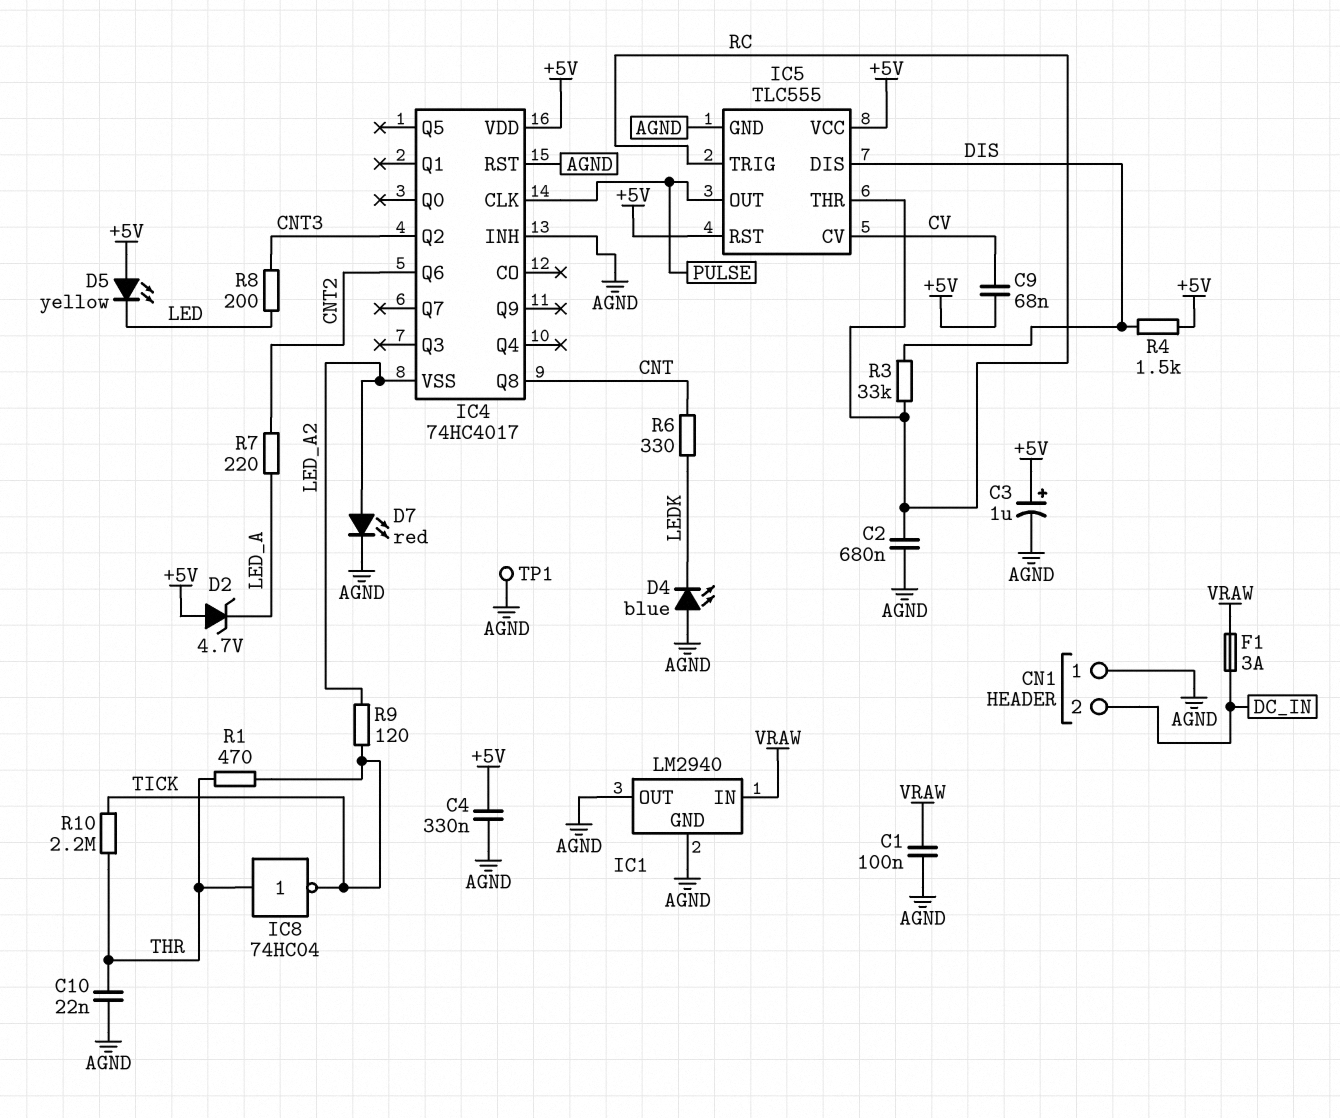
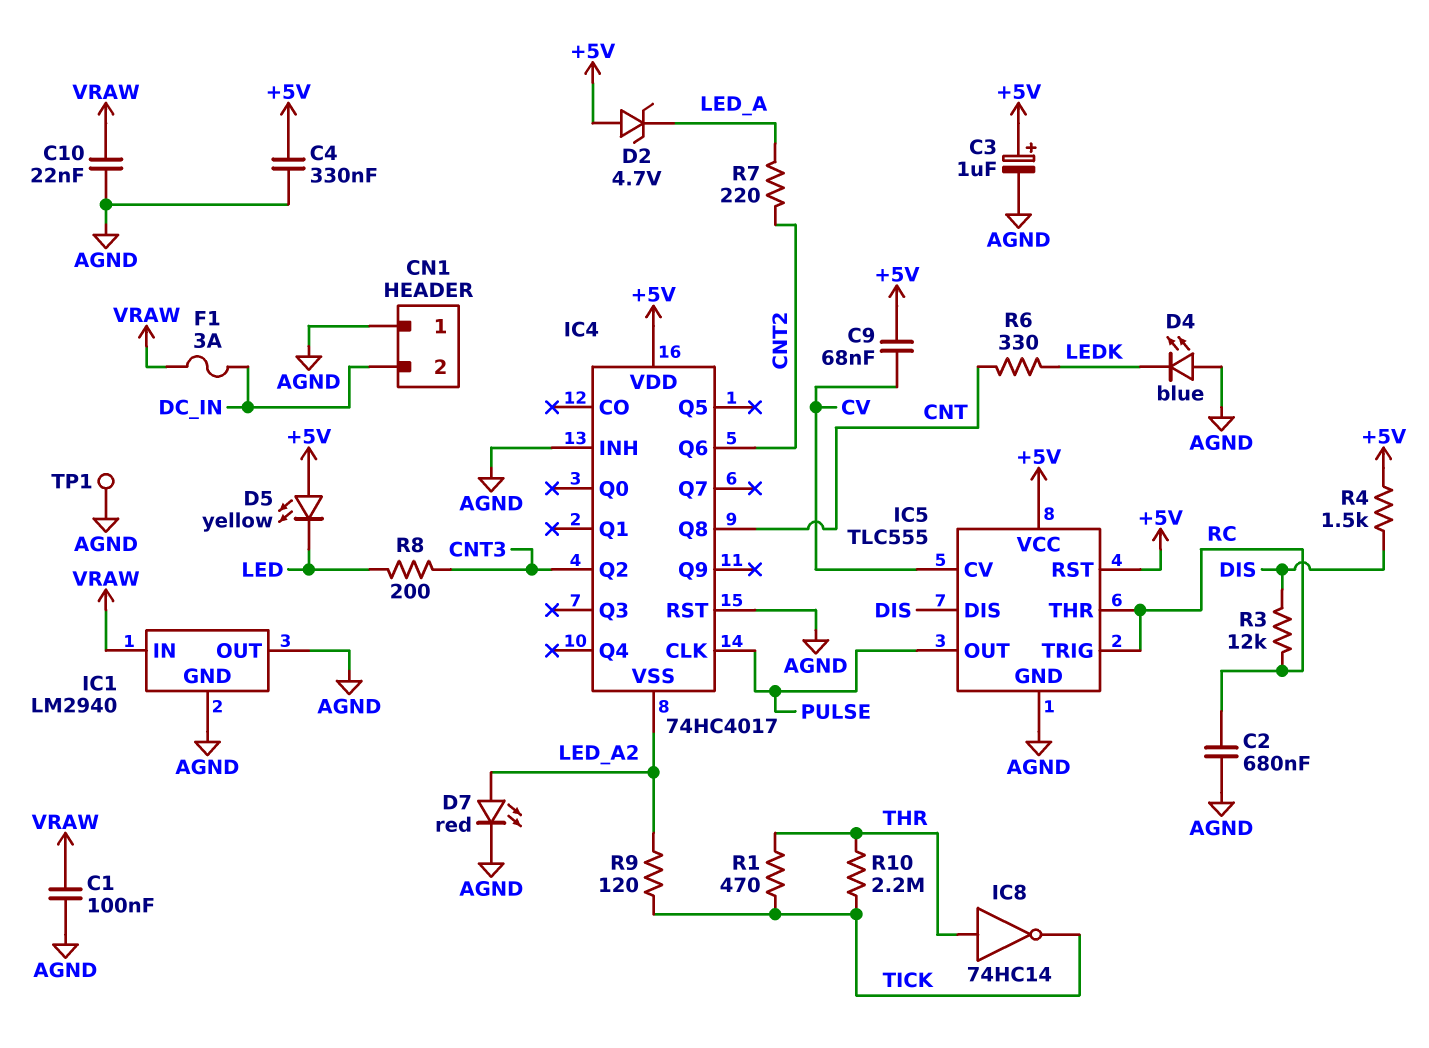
C10: 22nF (AGND, THR) -> 22nF (AGND, VRAW)
IC8: NOT 74HC04 (in THR, out TICK) -> NOT 74HC14 (in THR, out TICK)
R3: 33k (DIS, RC) -> 12k (DIS, RC)

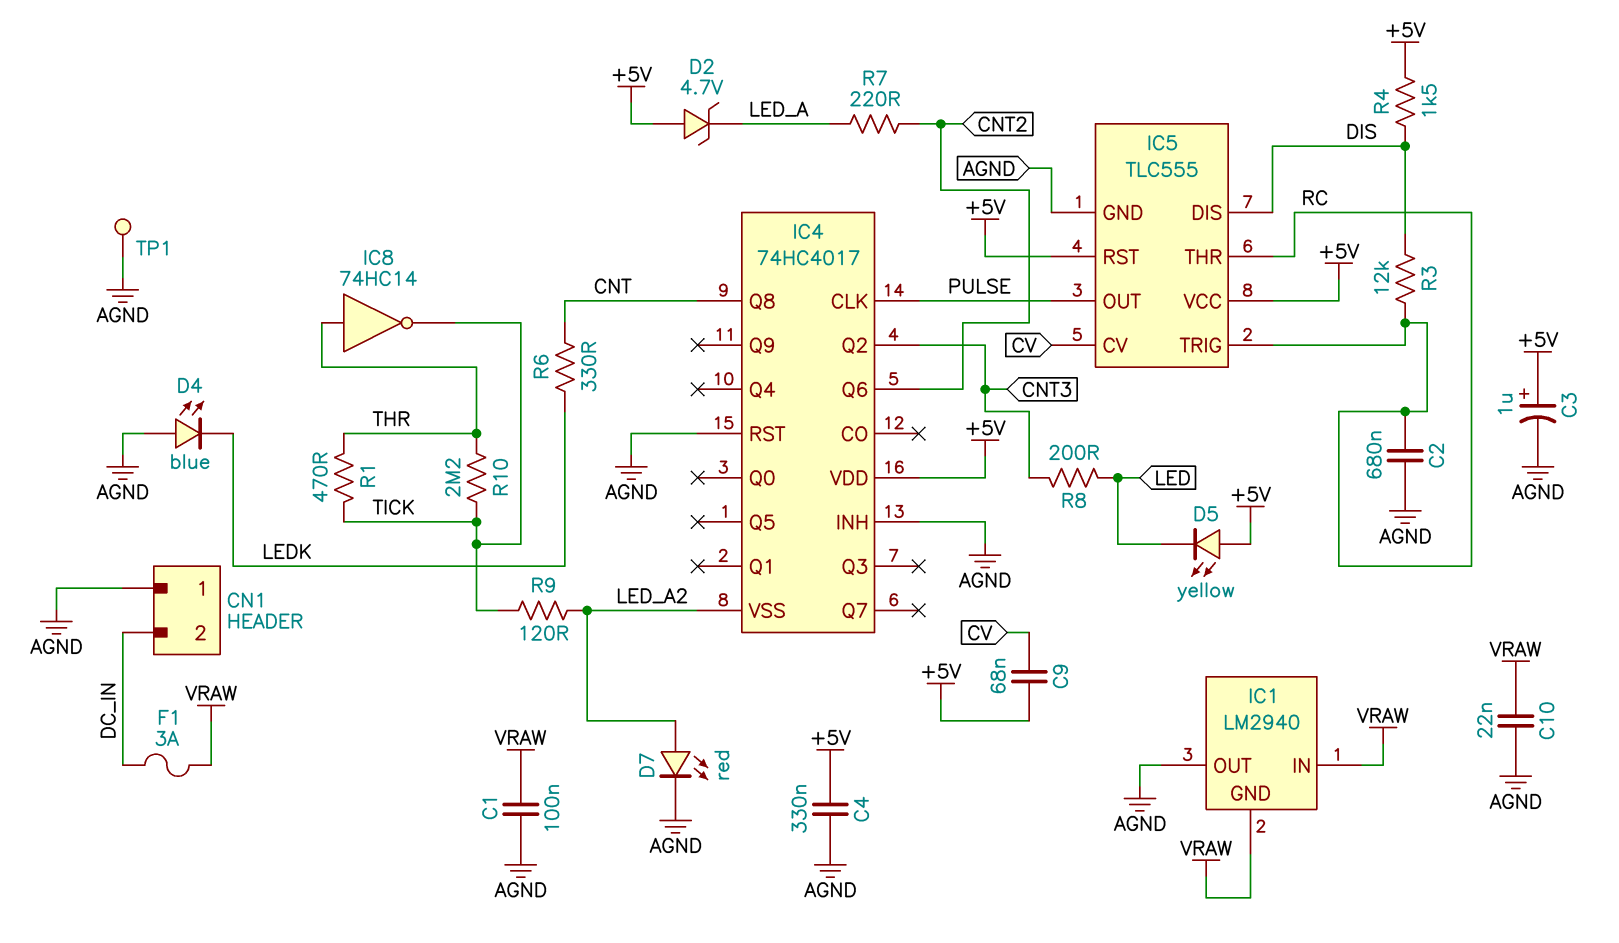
IC1 pin GND: AGND -> VRAW

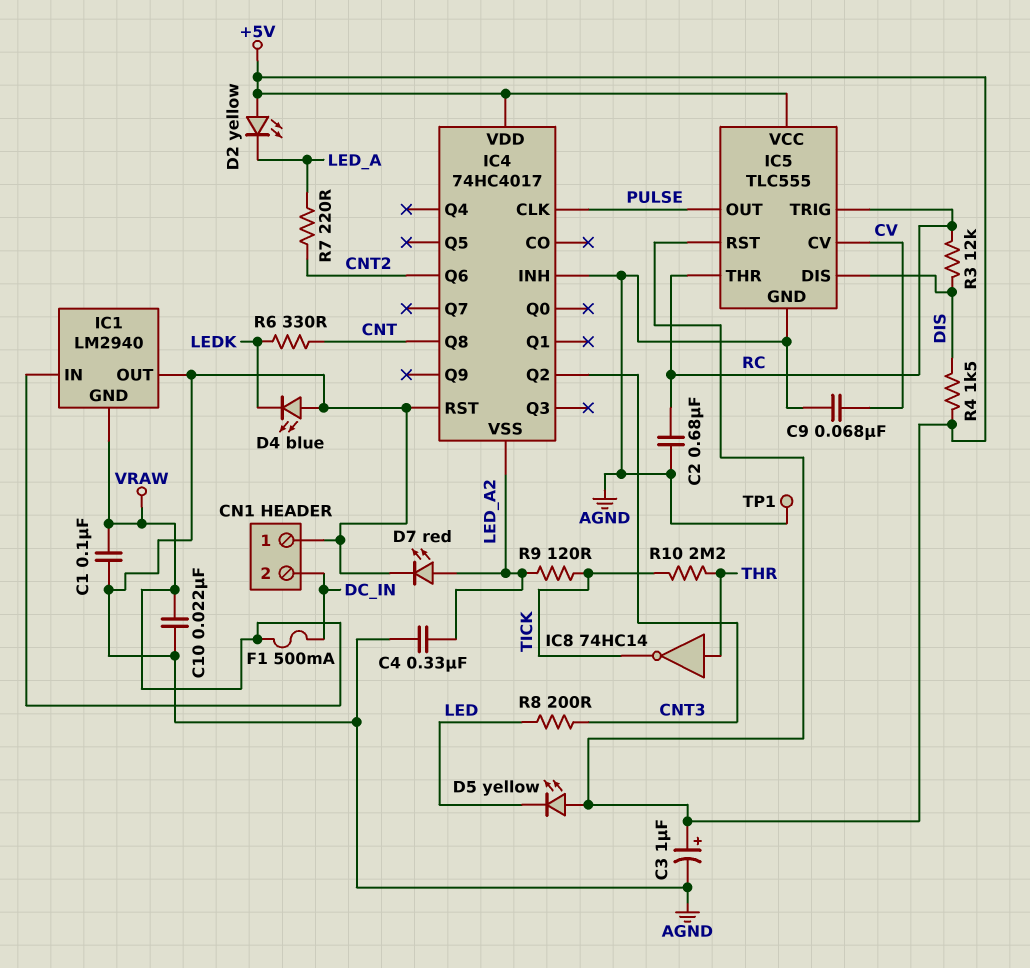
C4: 330nF (+5V, AGND) -> 330nF (AGND, LED_A2)
C9: 68nF (+5V, CV) -> 68nF (AGND, CV)
D2: zener 4.7V (A +5V, K LED_A) -> LED yellow (A +5V, K LED_A)
F1: 3A (DC_IN, VRAW) -> 500mA (DC_IN, VRAW)
R1: 470 (THR, TICK) -> none

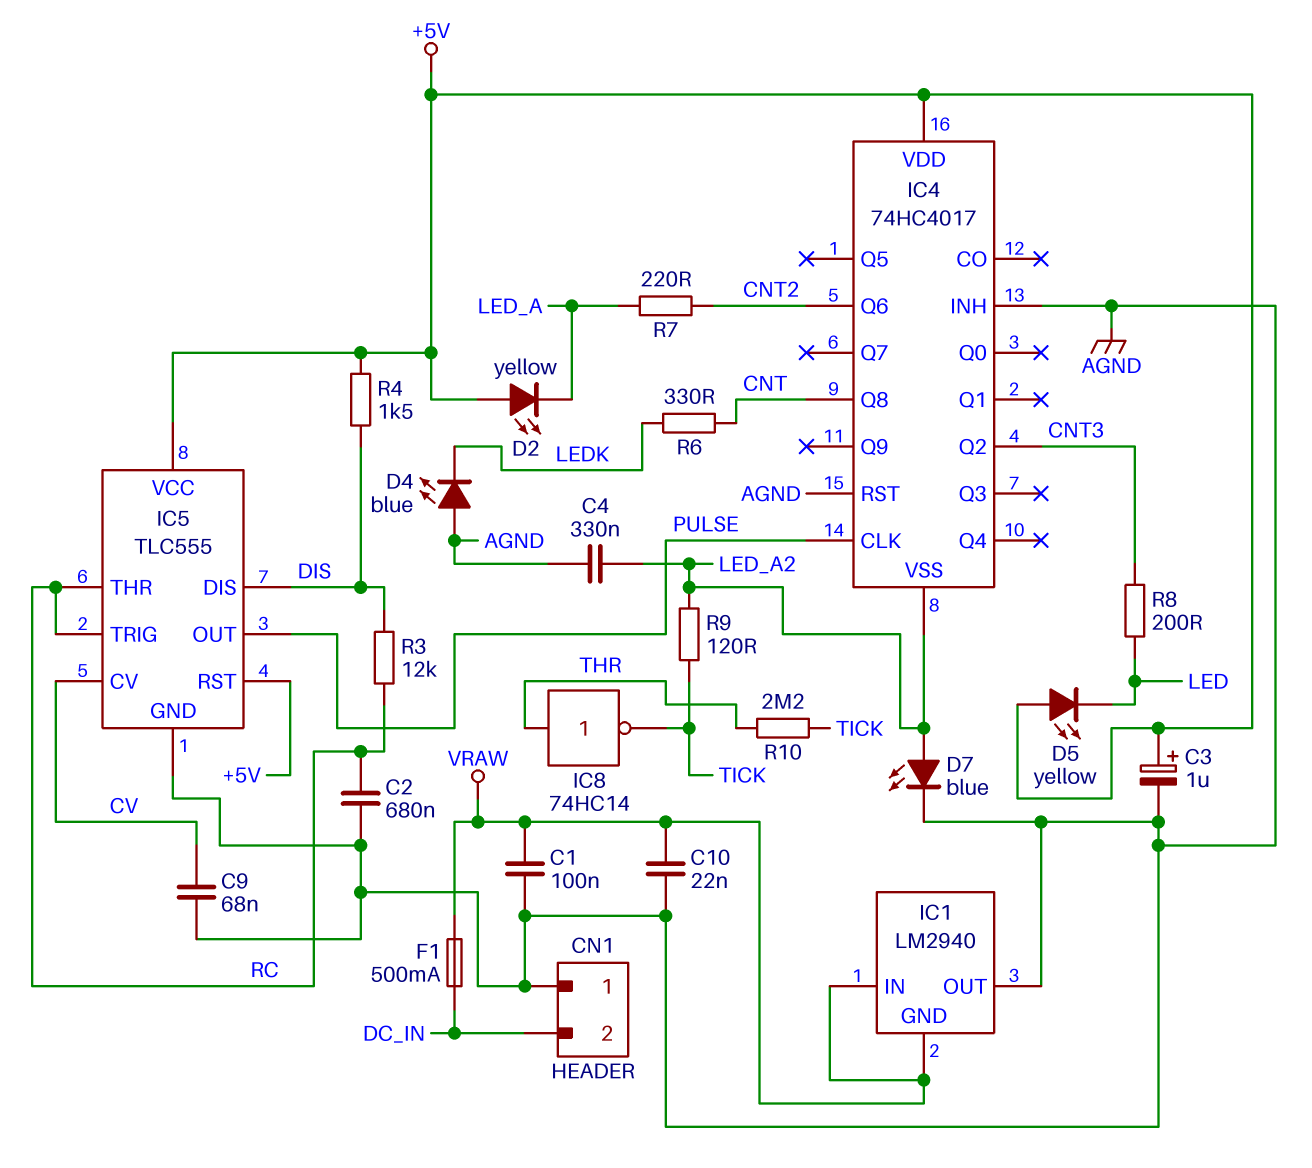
D7: LED red (A LED_A2, K AGND) -> LED blue (A LED_A2, K AGND)
TP1: test point (AGND) -> none

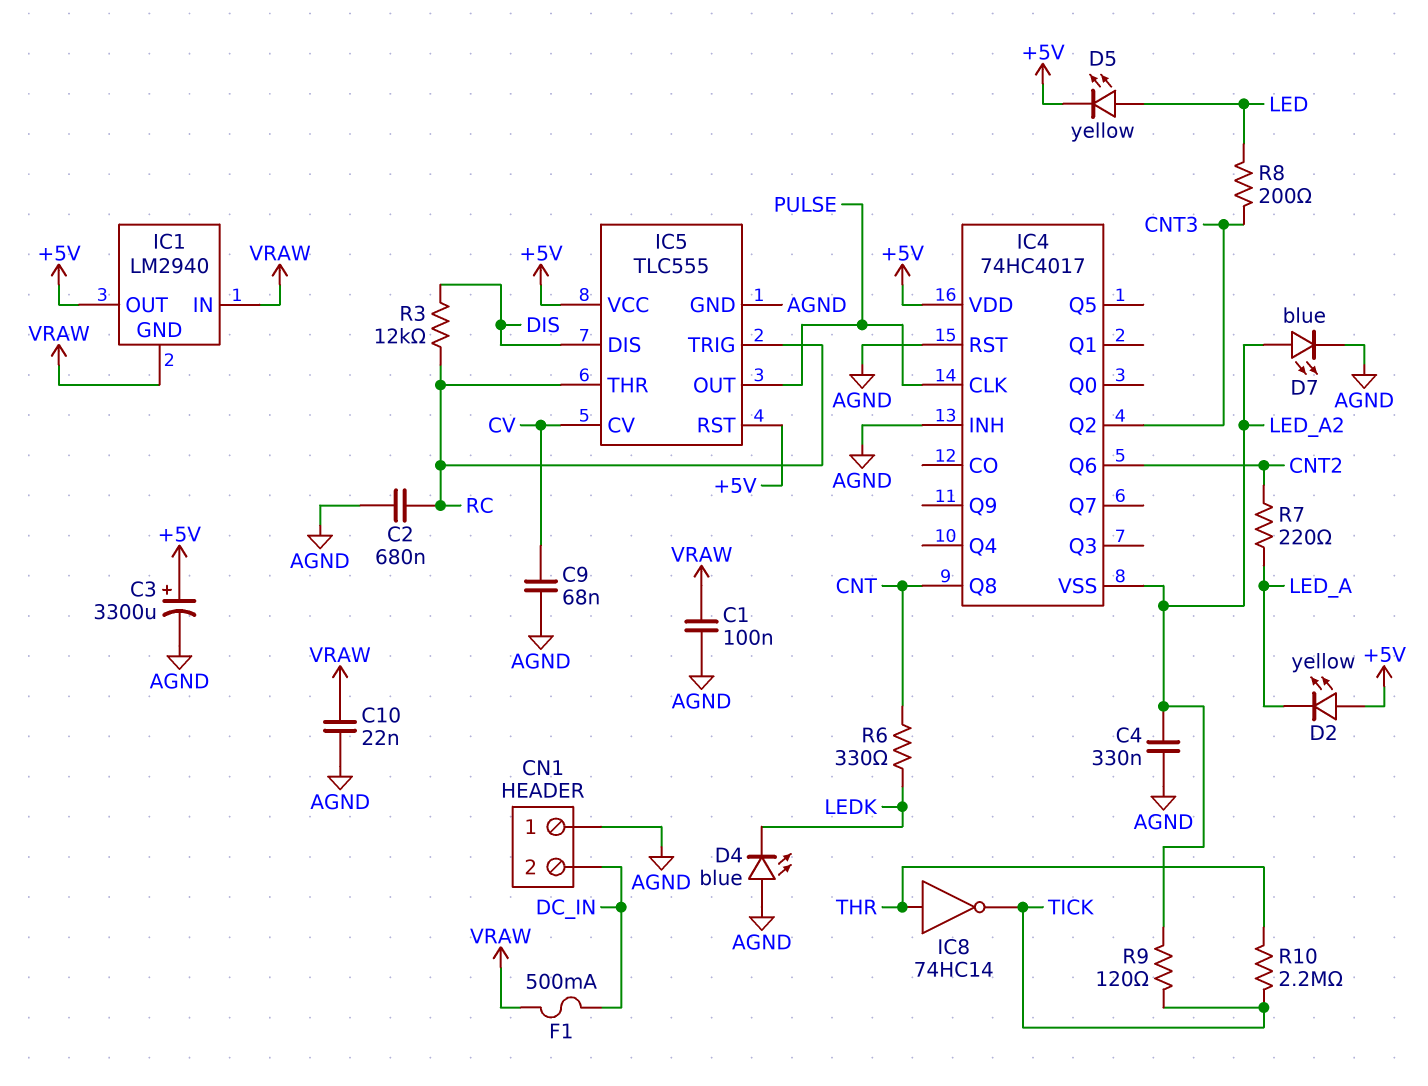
C3: 1uF (plus +5V, minus AGND) -> 3300uF (plus +5V, minus AGND)
D5: LED yellow (A +5V, K LED) -> LED yellow (A LED, K +5V)
IC1 pin OUT: AGND -> +5V
R4: 1.5k (+5V, DIS) -> none

